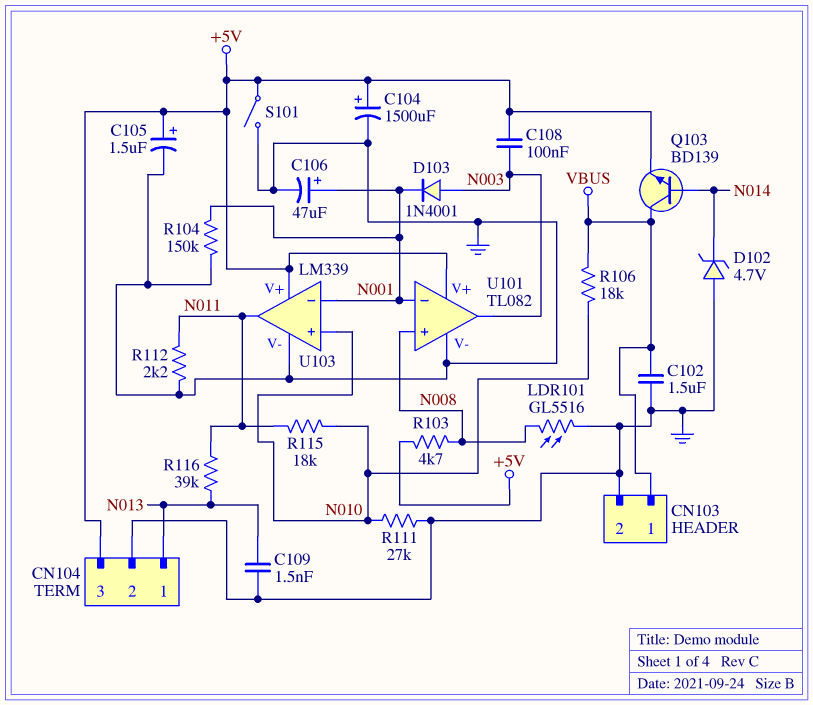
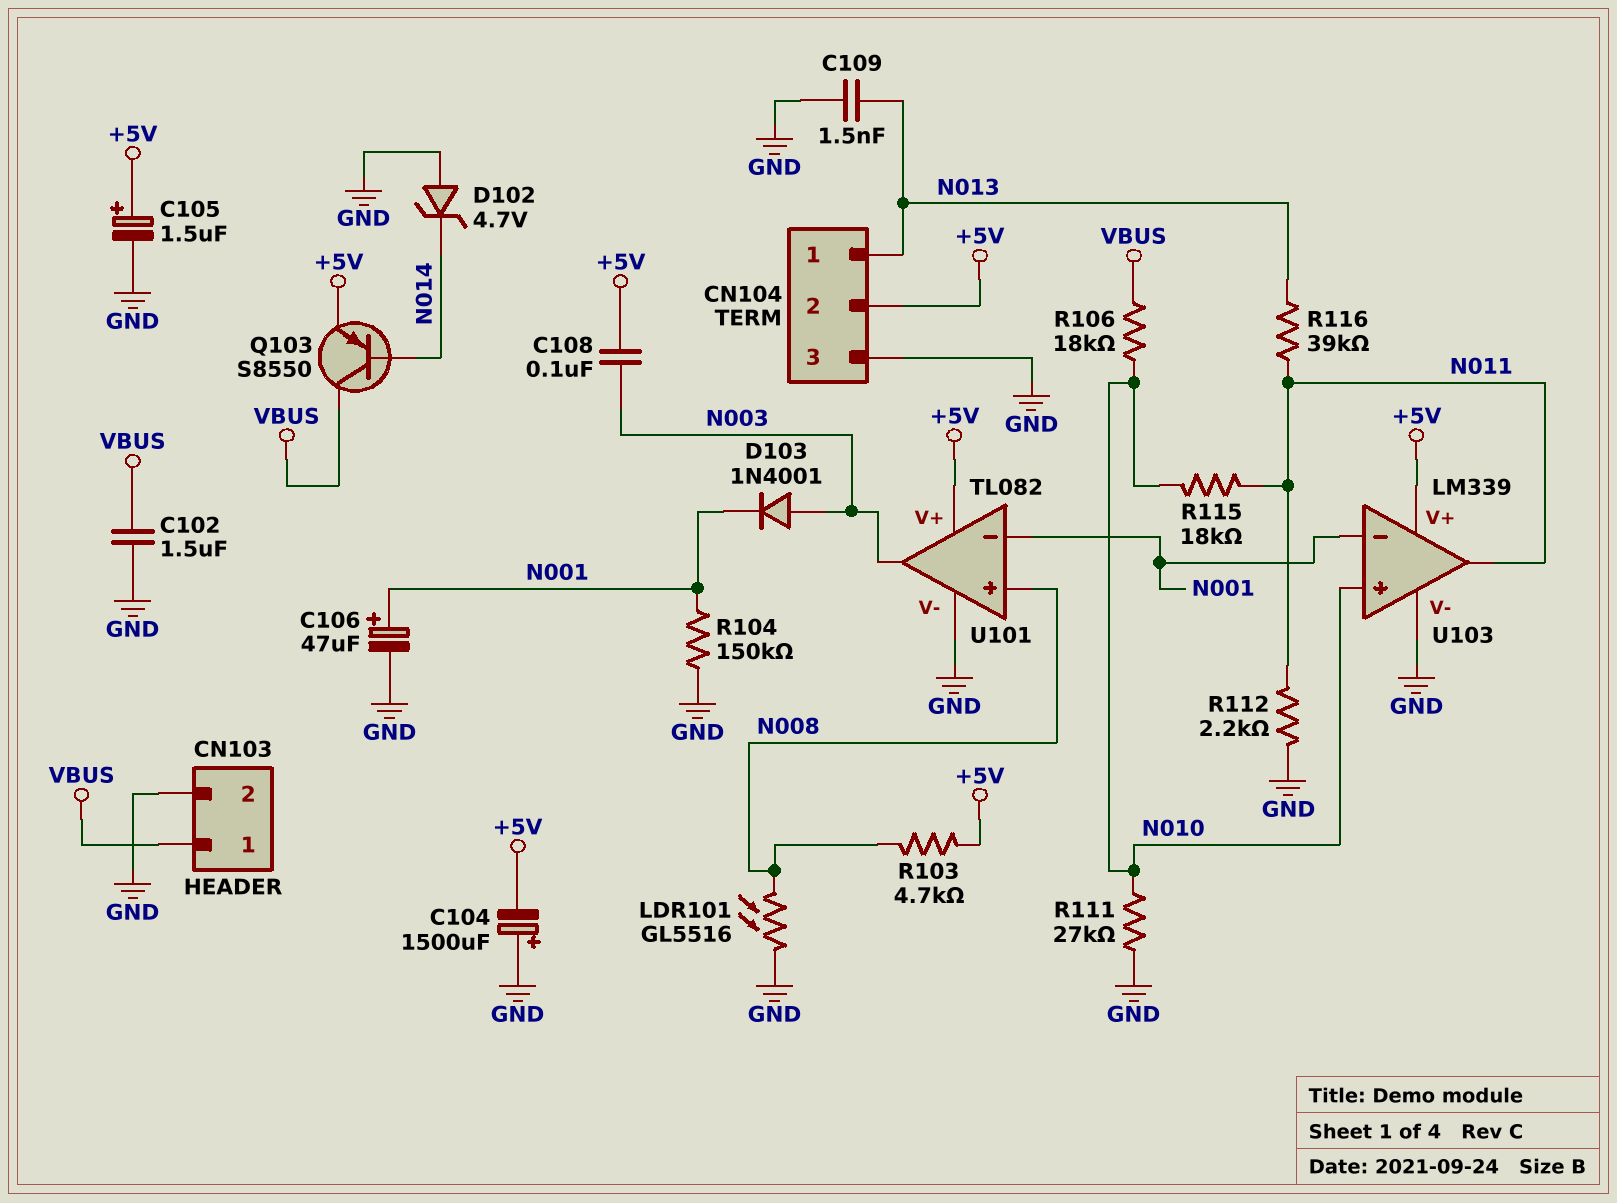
C104: 1500uF (plus +5V, minus GND) -> 1500uF (plus GND, minus +5V)
CN104 pin 2: GND -> +5V
CN104 pin 3: +5V -> GND
Q103: NPN BD139 (B N014, C VBUS, E +5V) -> PNP S8550 (B N014, C VBUS, E +5V)
S101: switch (+5V, GND) -> none

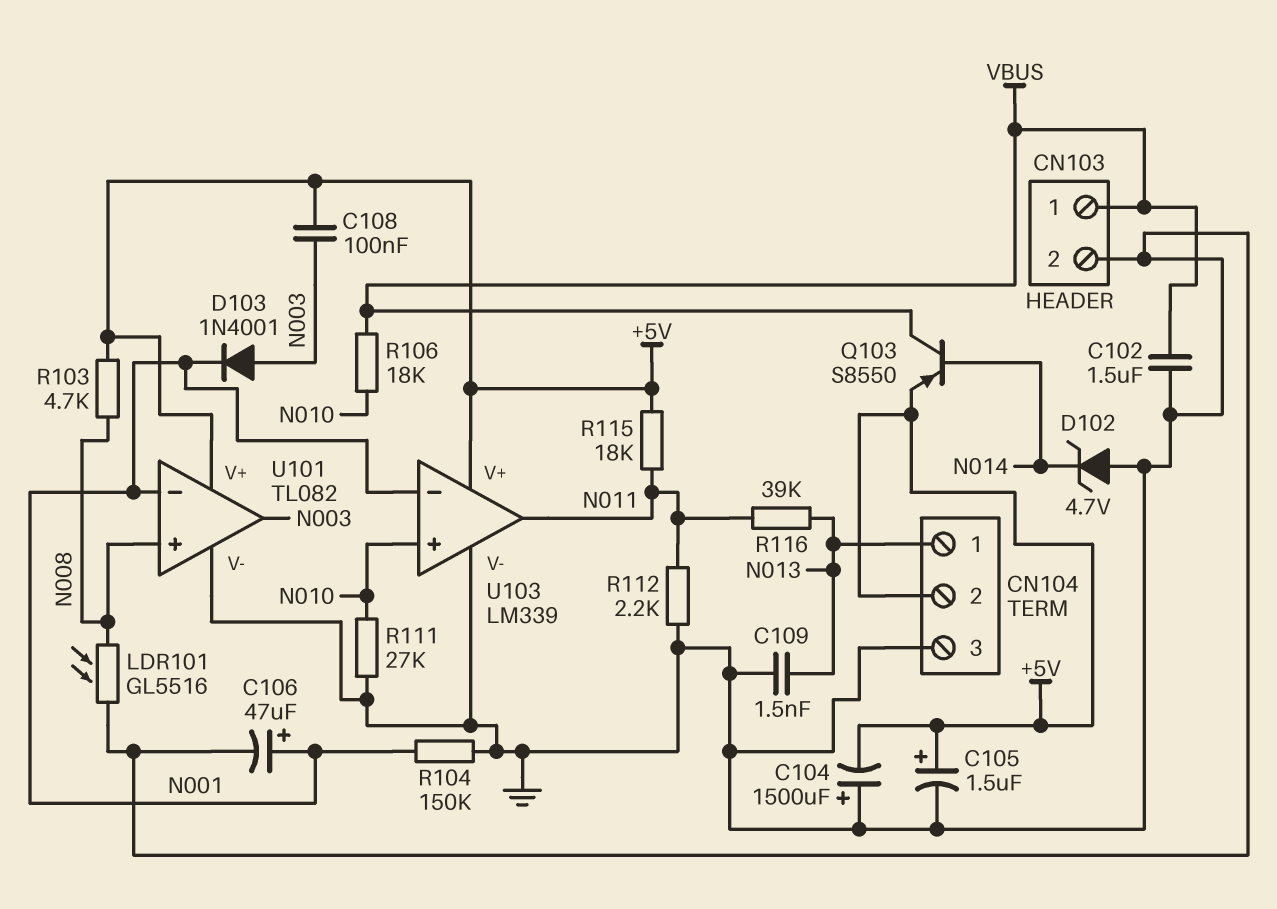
R115: 18k (N010, N011) -> 18k (+5V, N011)

